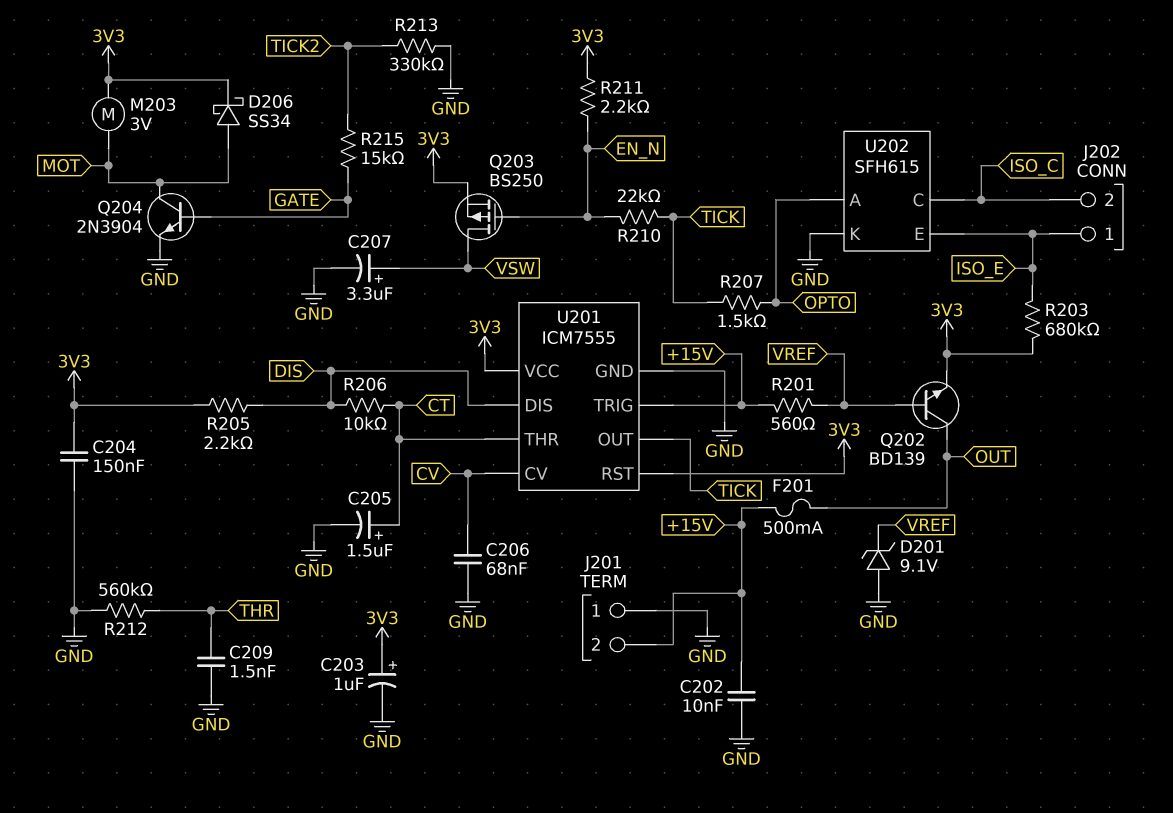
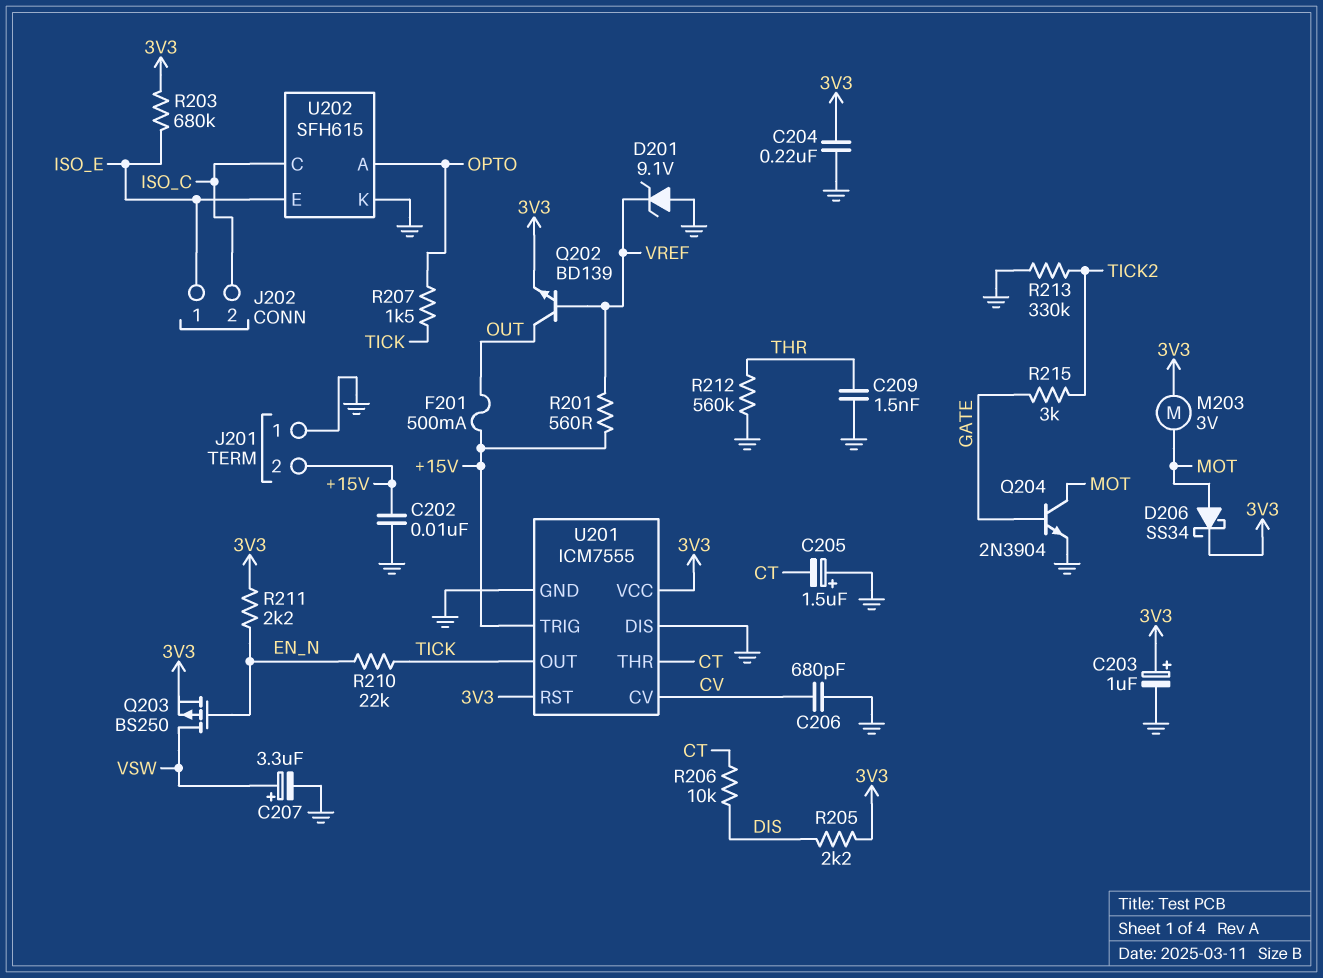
C204: 150nF (3V3, GND) -> 220nF (3V3, GND)
C205: 1.5uF (plus CT, minus GND) -> 1.5uF (plus GND, minus CT)
C206: 68nF (CV, GND) -> 680pF (CV, GND)
R215: 15k (GATE, TICK2) -> 3k (GATE, TICK2)
U201 pin DIS: DIS -> GND

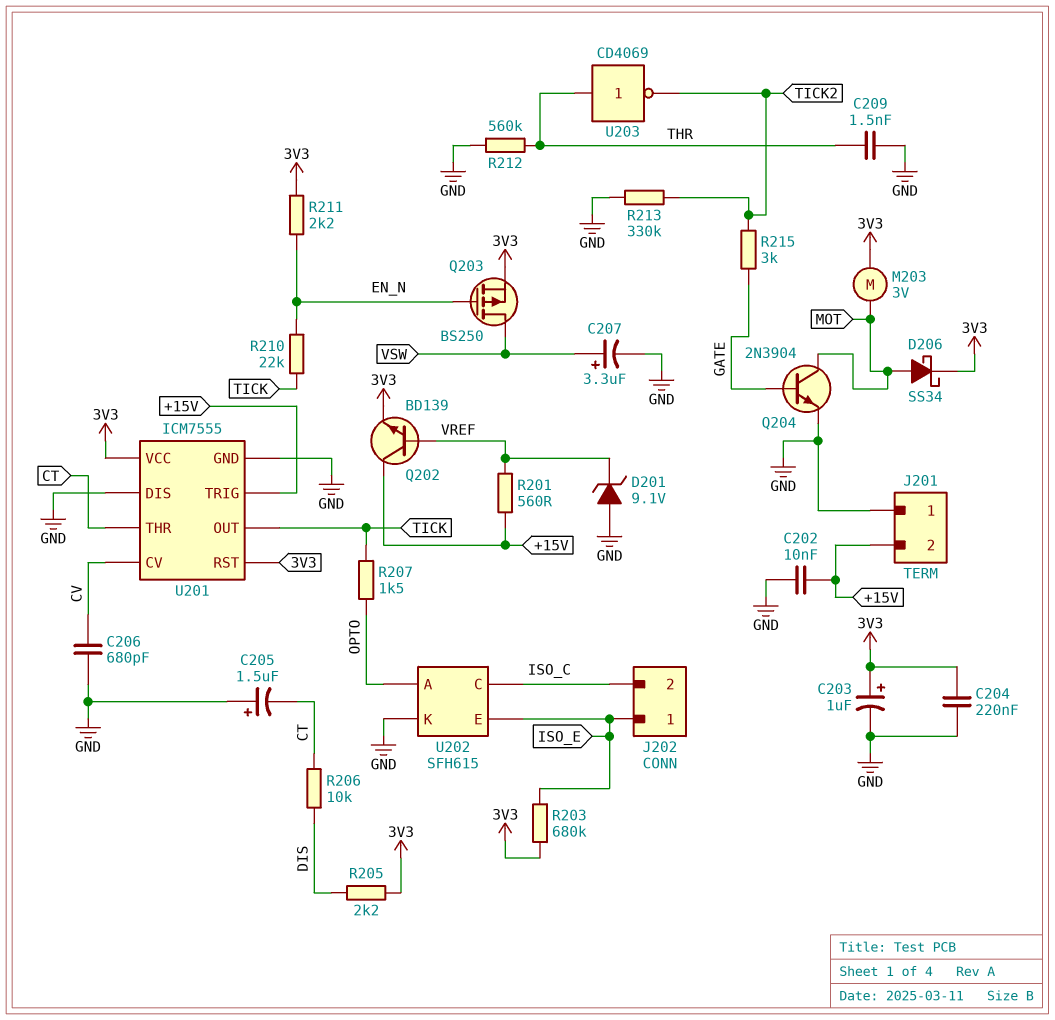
F201: 500mA (+15V, OUT) -> none
Q202: NPN BD139 (B VREF, C OUT, E 3V3) -> NPN BD139 (B VREF, C +15V, E 3V3)
U203: none -> NOT CD4069 (in THR, out TICK2)

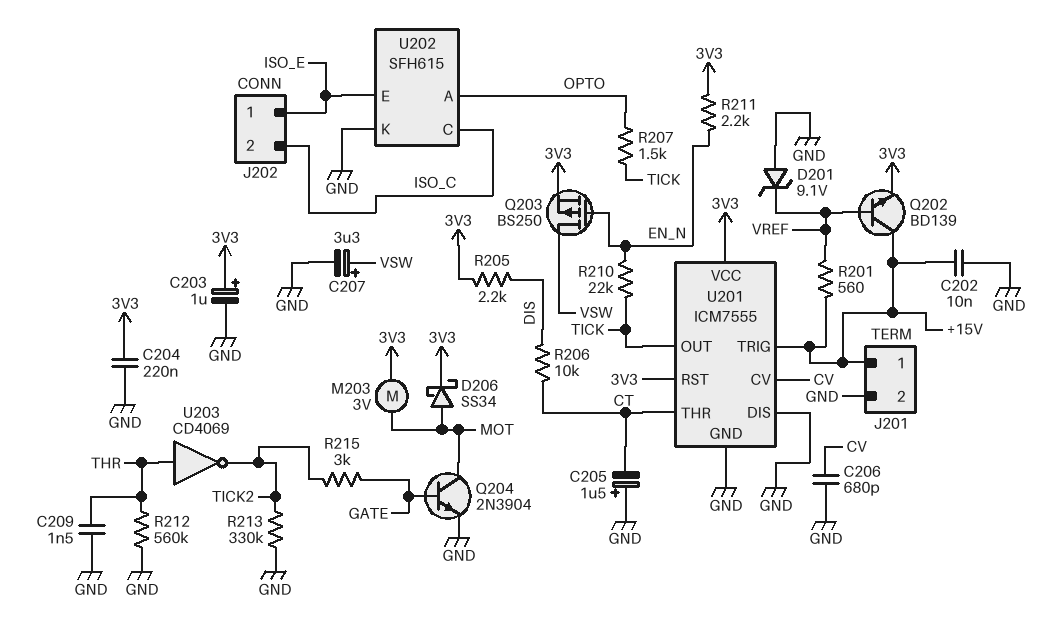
J201 pin 1: GND -> +15V
J201 pin 2: +15V -> GND
R203: 680k (3V3, ISO_E) -> none

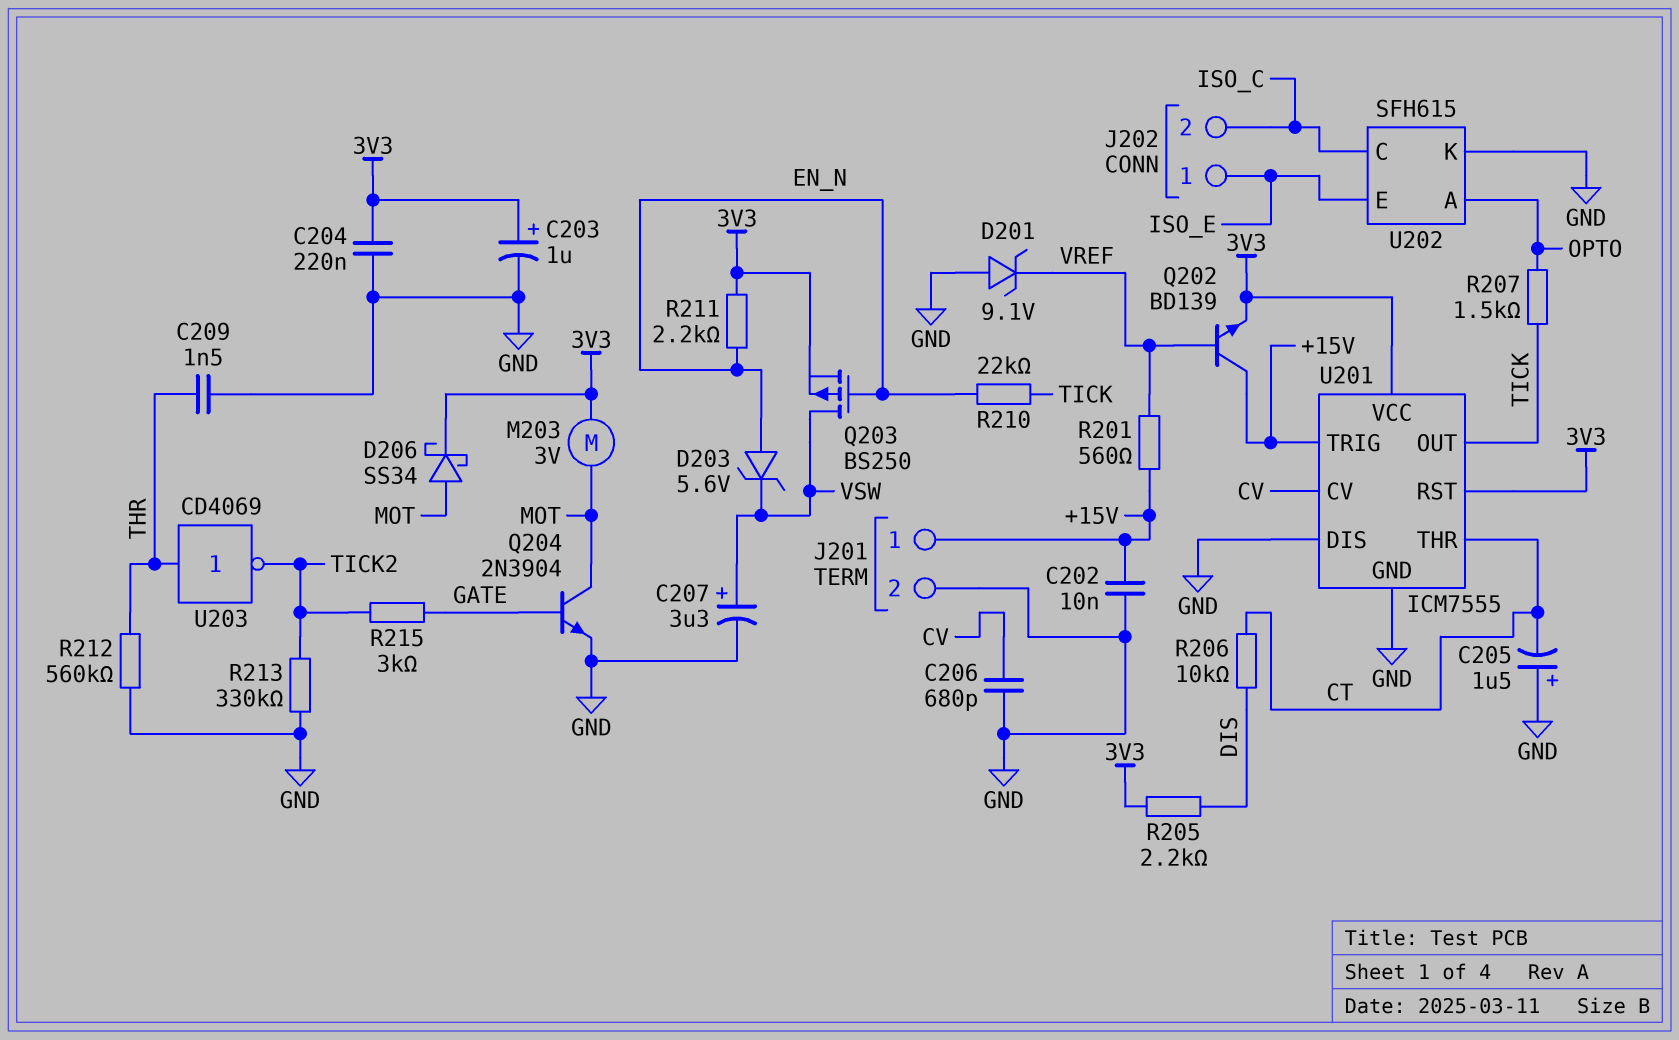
D203: none -> zener 5.6V (A EN_N, K VSW)

